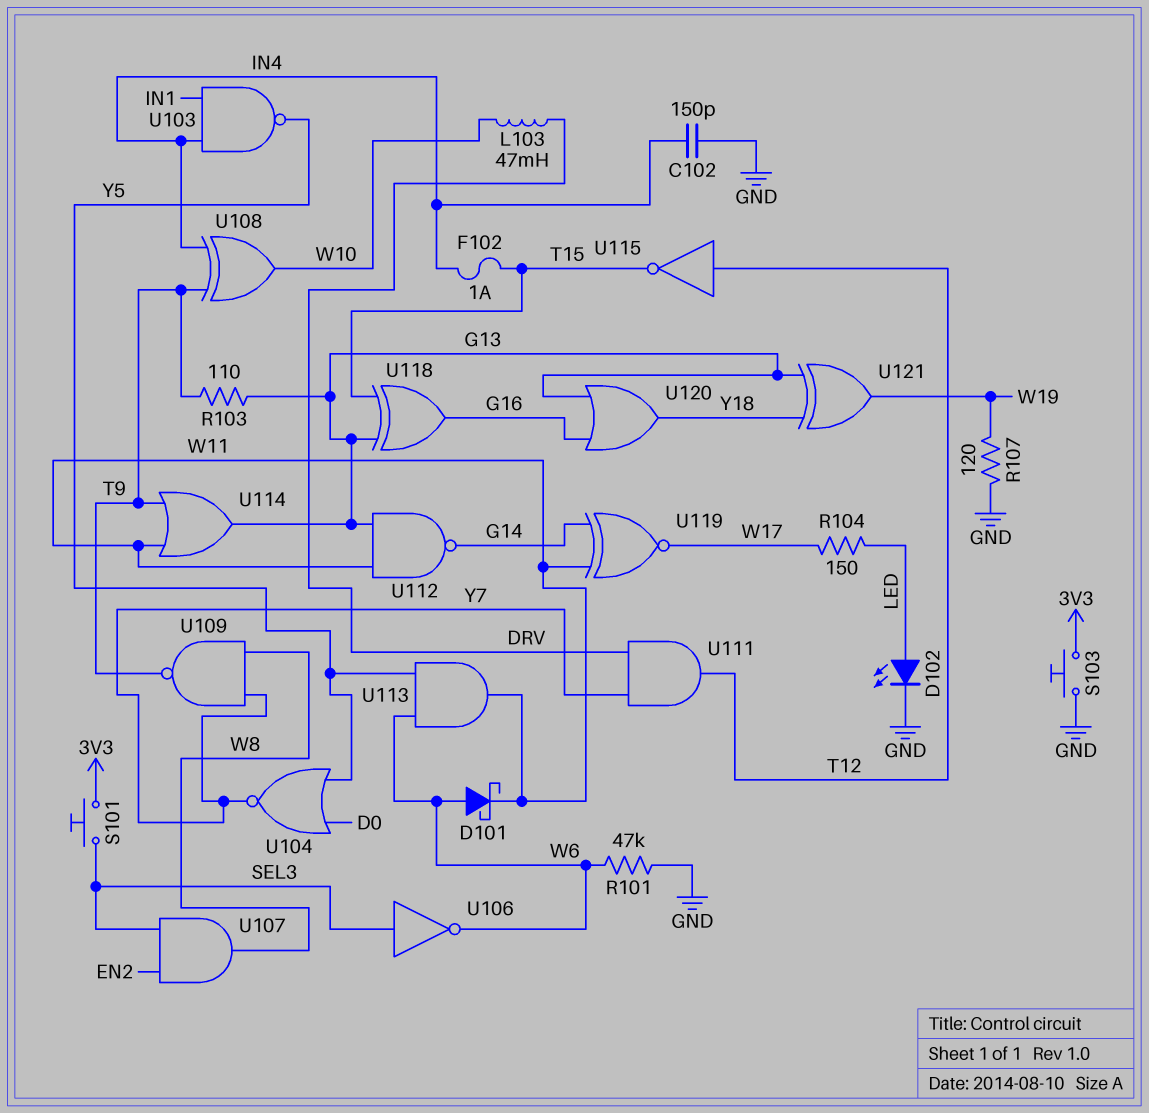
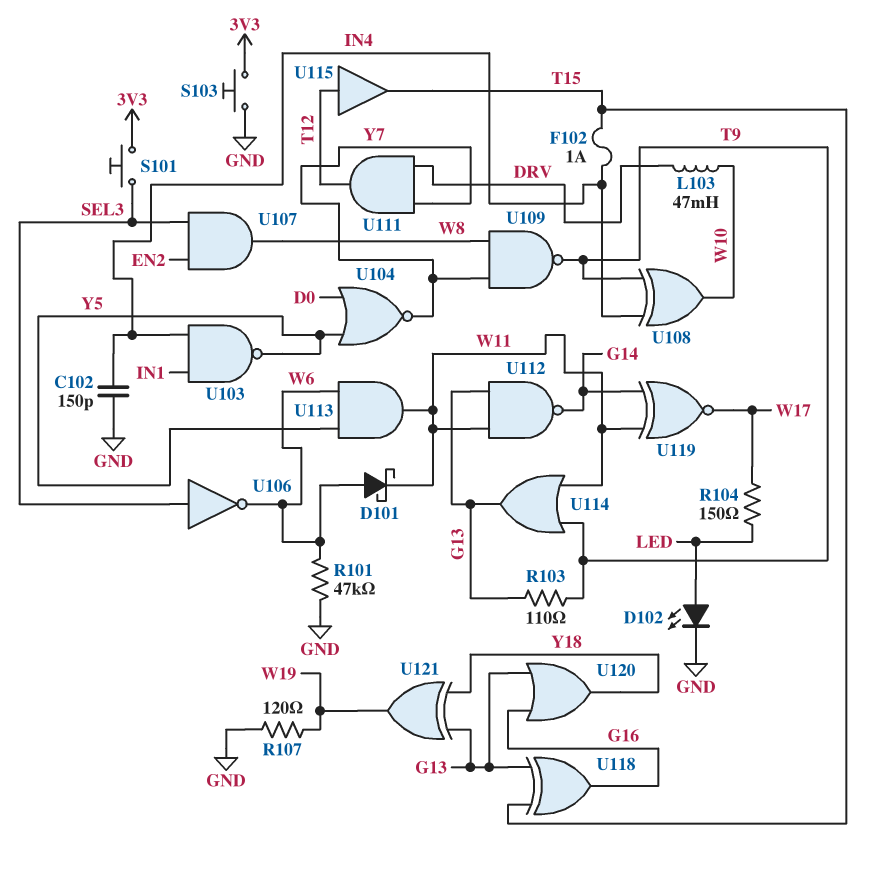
U115: NOT (in T12, out T15) -> buffer (in T12, out T15)

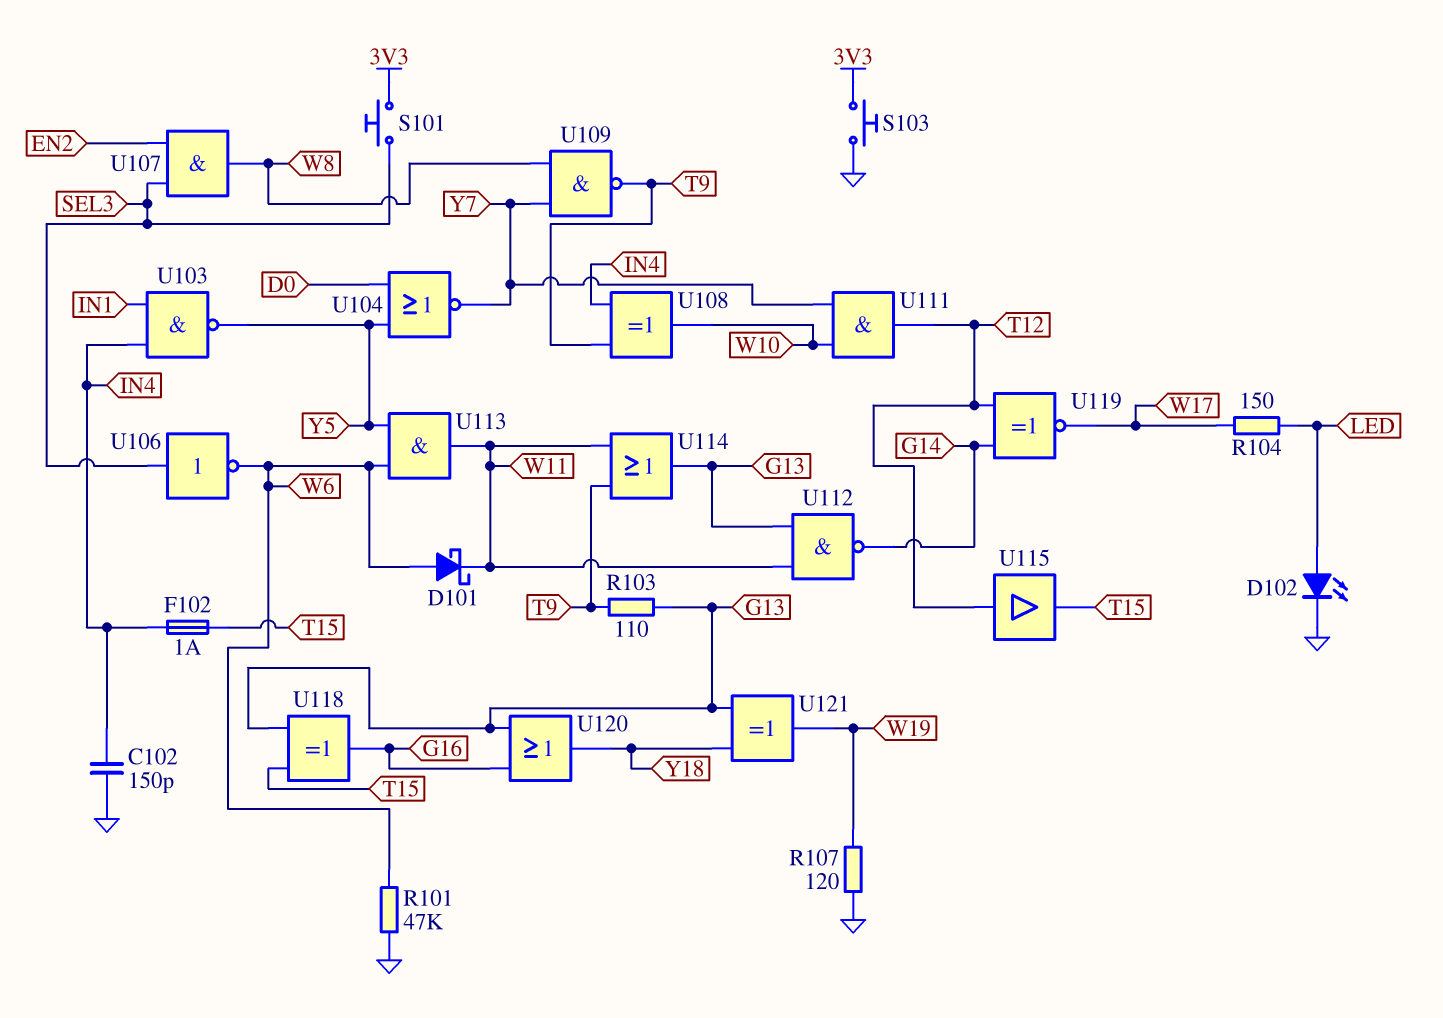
L103: 47mH (DRV, W10) -> none
U111: AND (in DRV, in Y7, out T12) -> AND (in W10, in Y7, out T12)
U119: XNOR (in G14, in W11, out W17) -> XNOR (in G14, in T12, out W17)

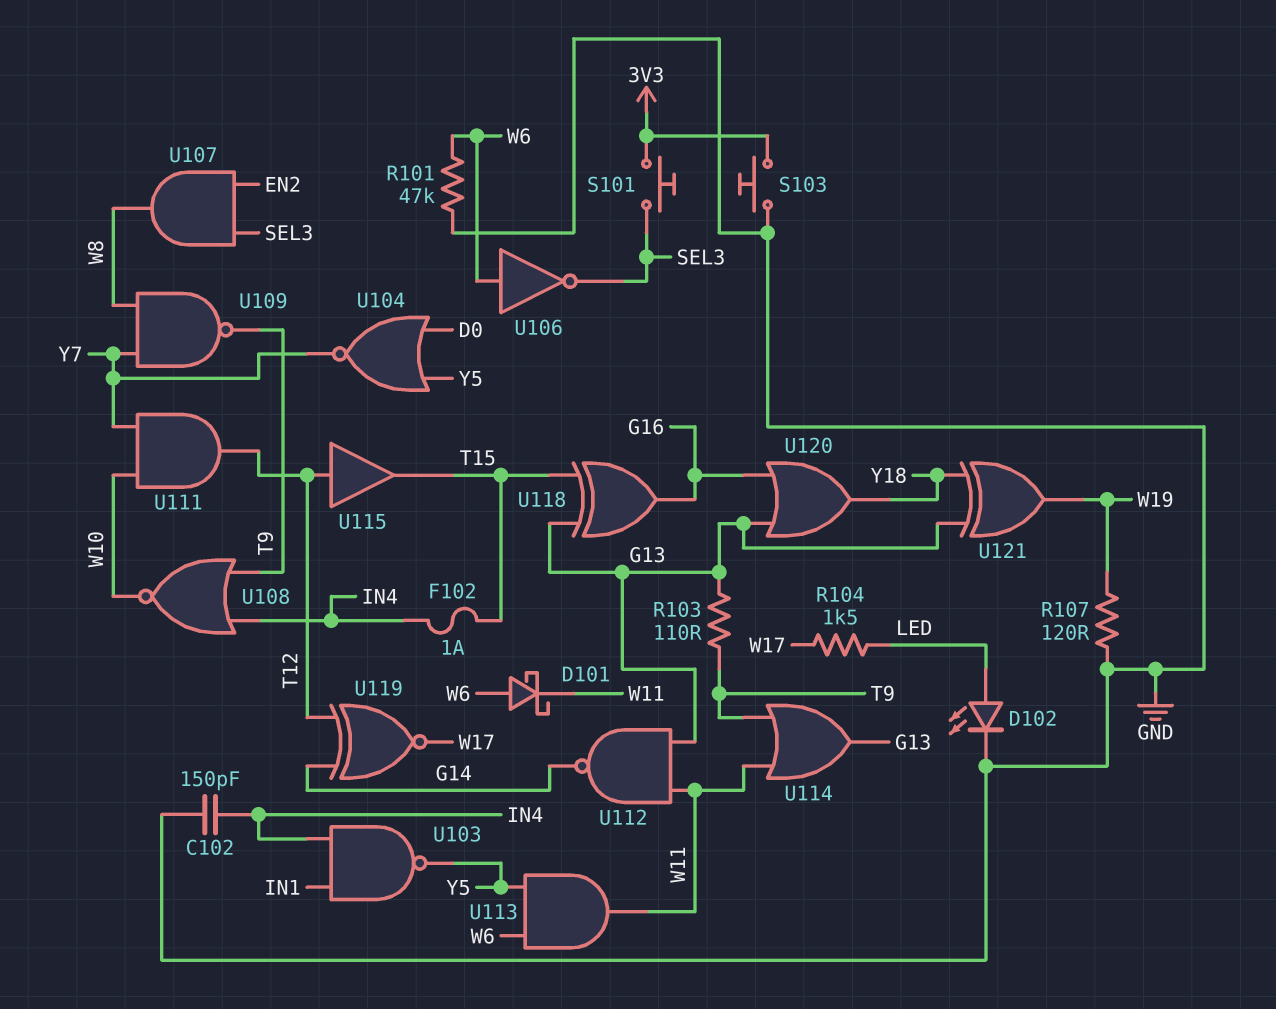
R104: 150 (LED, W17) -> 1.5k (LED, W17)
U106: NOT (in SEL3, out W6) -> NOT (in W6, out SEL3)
U108: XOR (in IN4, in T9, out W10) -> NOR (in IN4, in T9, out W10)

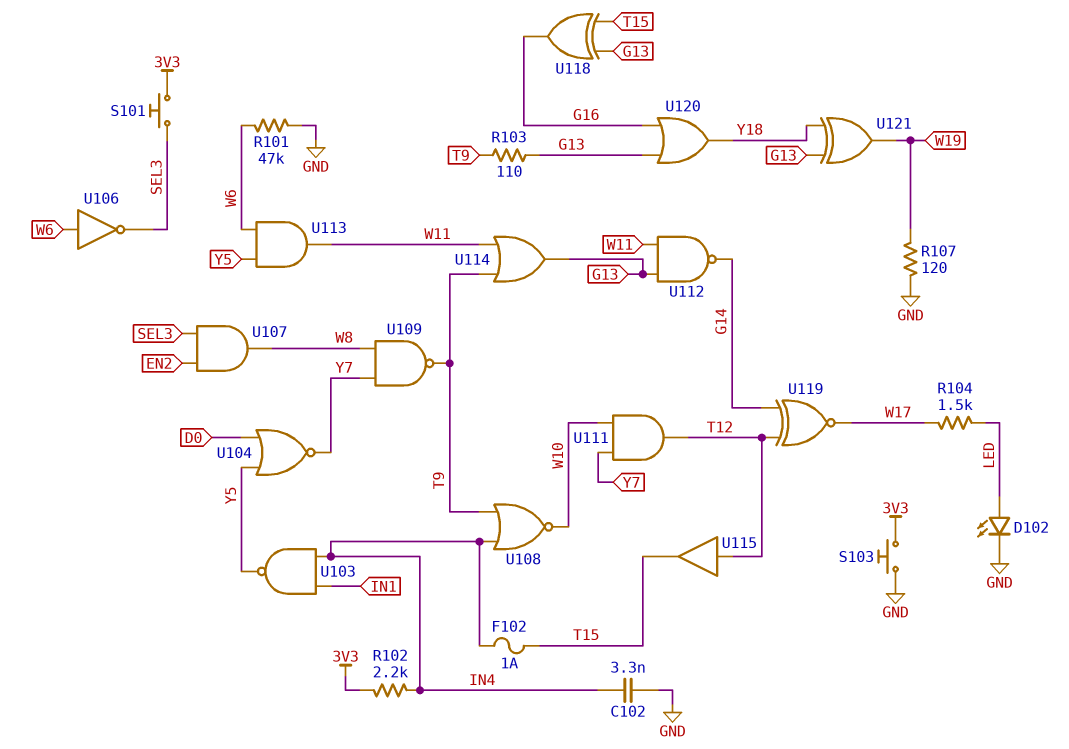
C102: 150pF (GND, IN4) -> 3.3nF (GND, IN4)
D101: schottky (A W6, K W11) -> none
R102: none -> 2.2k (3V3, IN4)

